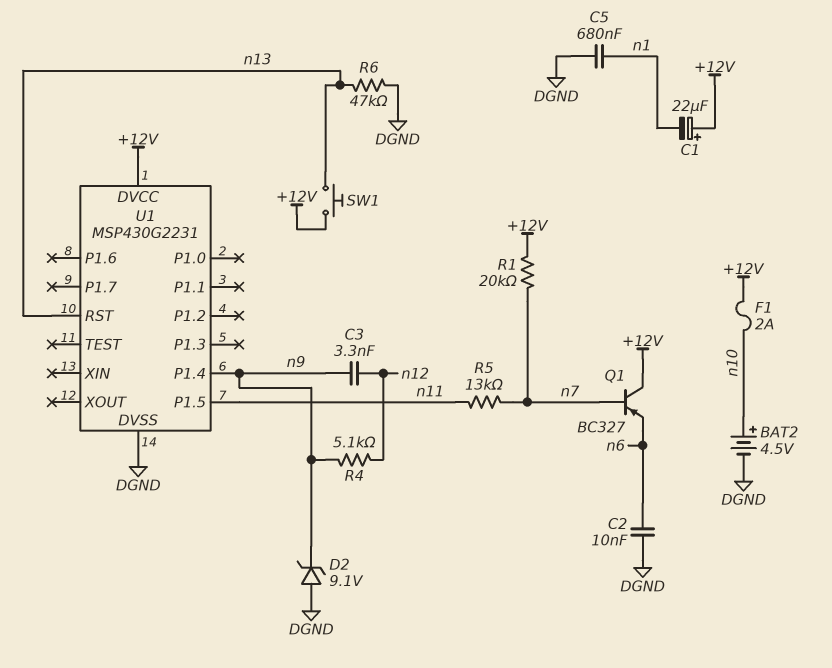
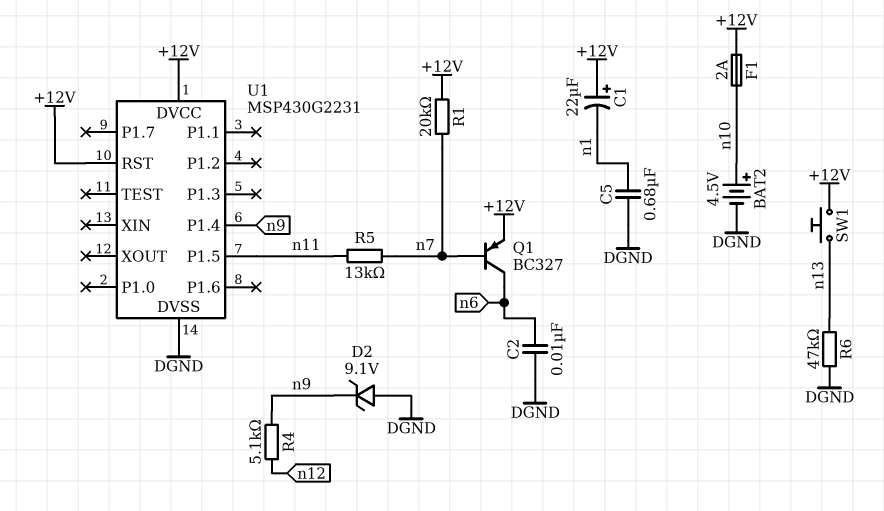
C3: 3.3nF (n9, n12) -> none
Q1: PNP BC327 (B n7, C +12V, E n6) -> PNP BC327 (B n7, C n6, E +12V)
U1 pin RST: n13 -> +12V

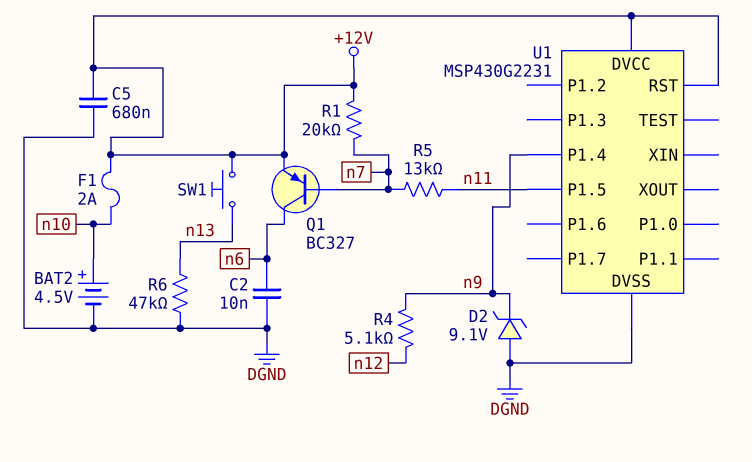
C1: 22uF (plus +12V, minus n1) -> none
C5: 680nF (DGND, n1) -> 680nF (+12V, DGND)

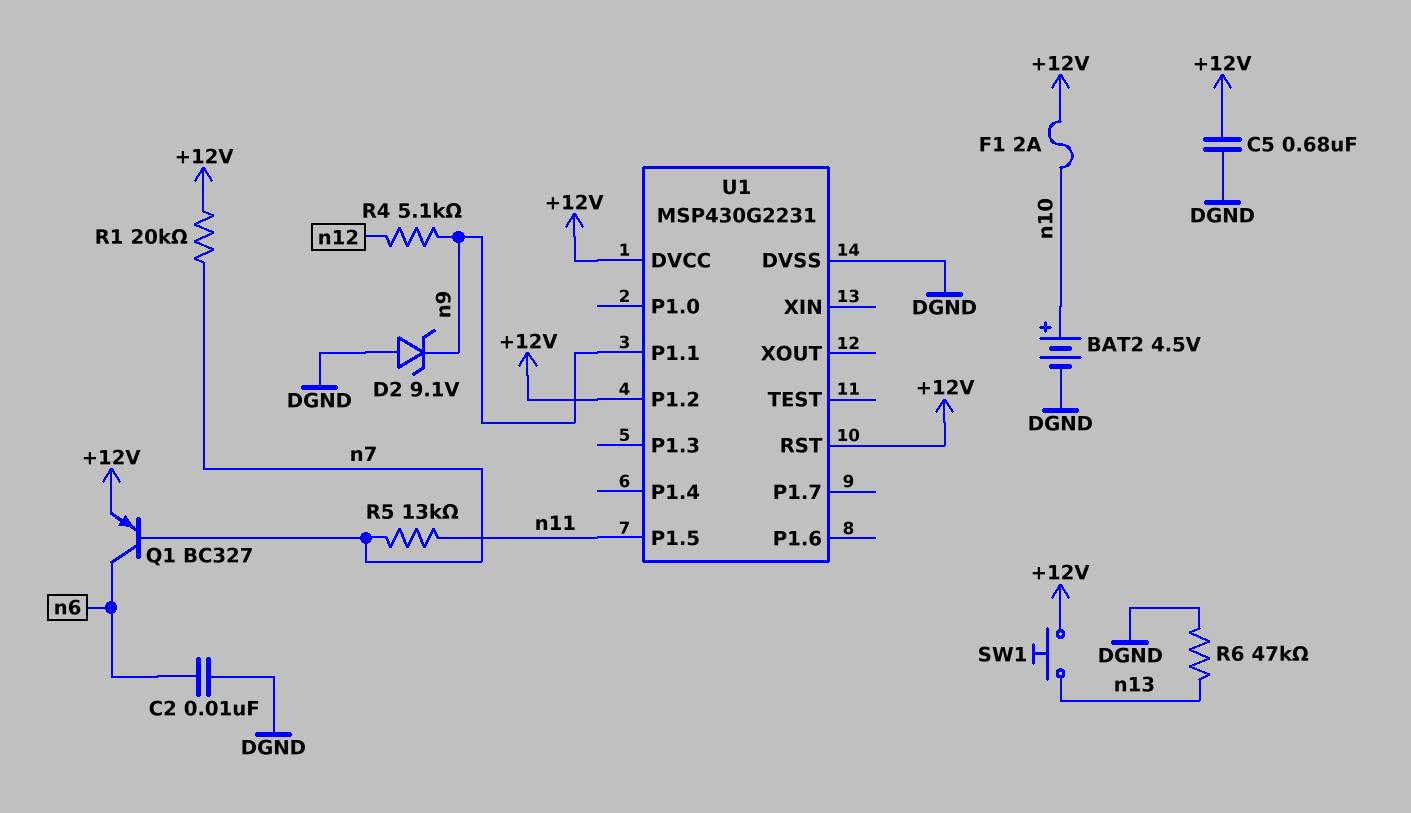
U1 pin P1.1: none -> n9
U1 pin P1.2: none -> +12V
U1 pin P1.4: n9 -> none

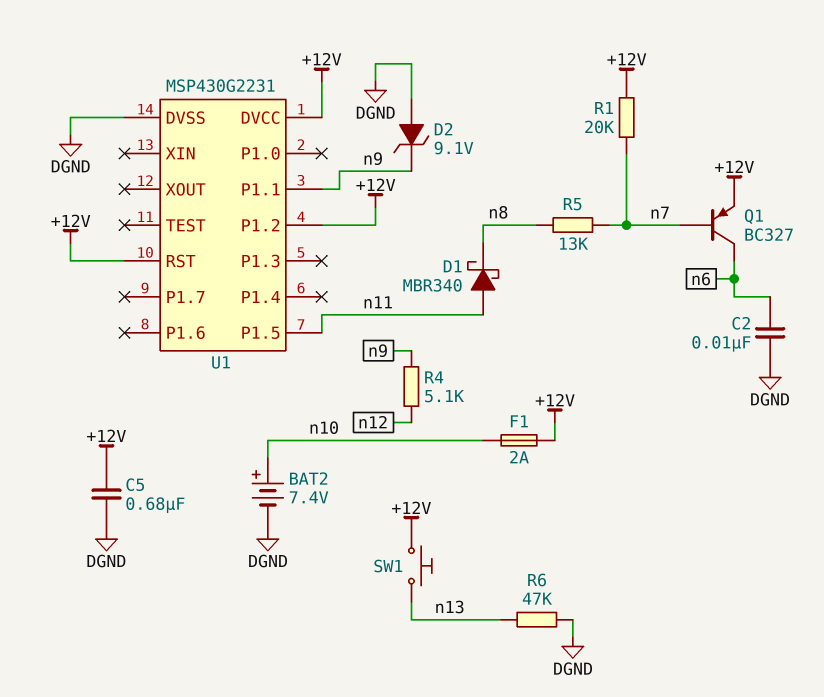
BAT2: 4.5V (plus n10, minus DGND) -> 7.4V (plus n10, minus DGND)
D1: none -> schottky MBR340 (A n11, K n8)
R5: 13k (n7, n11) -> 13k (n7, n8)

